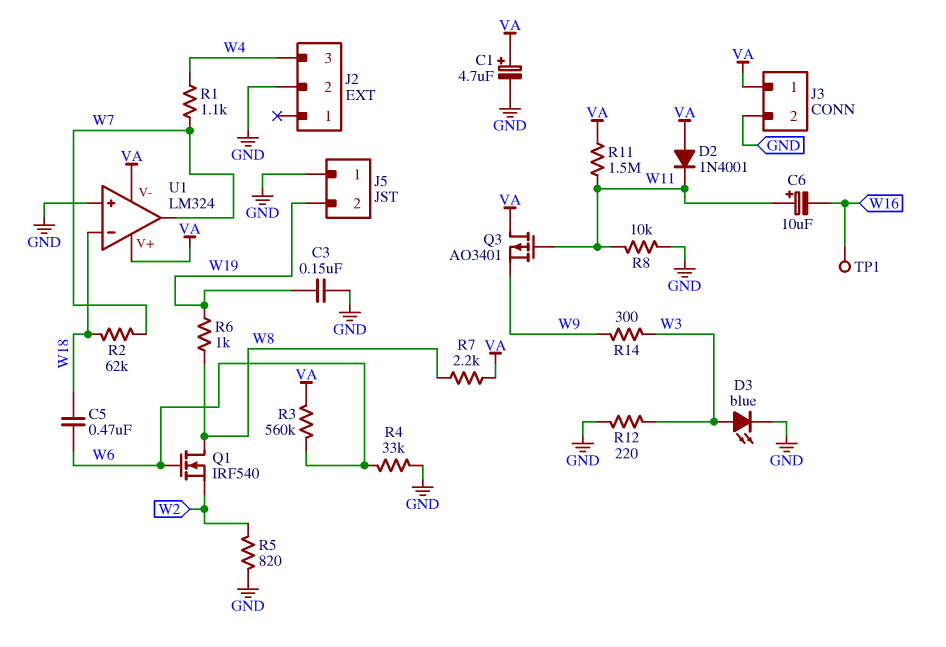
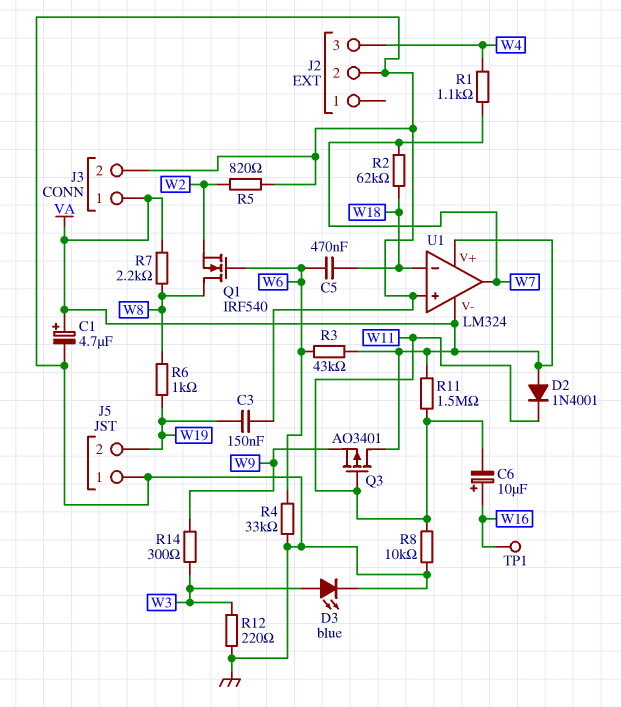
C6: 10uF (plus W11, minus W16) -> 10uF (plus W16, minus W11)
R3: 560k (VA, W6) -> 43k (VA, W6)

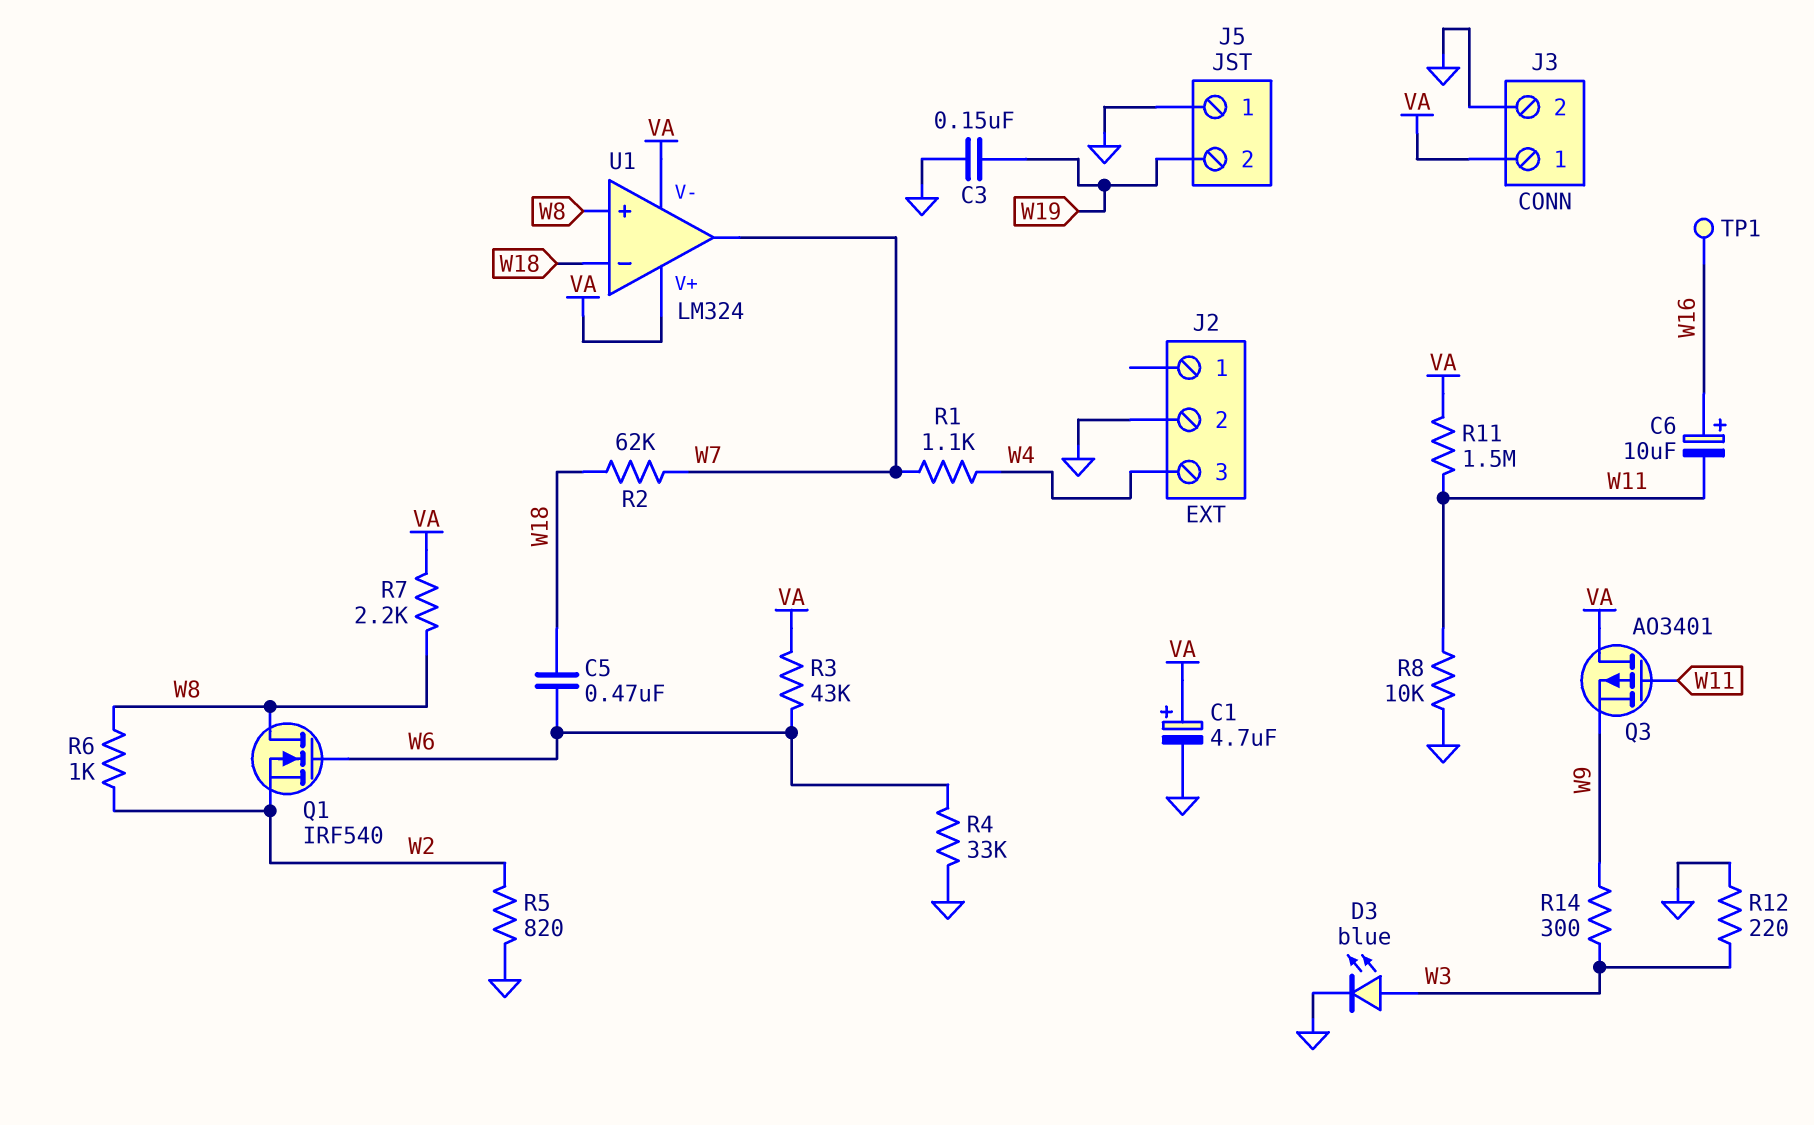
D2: diode 1N4001 (A VA, K W11) -> none
R6: 1k (W8, W19) -> 1k (W2, W8)
U1 pin in+: GND -> W8

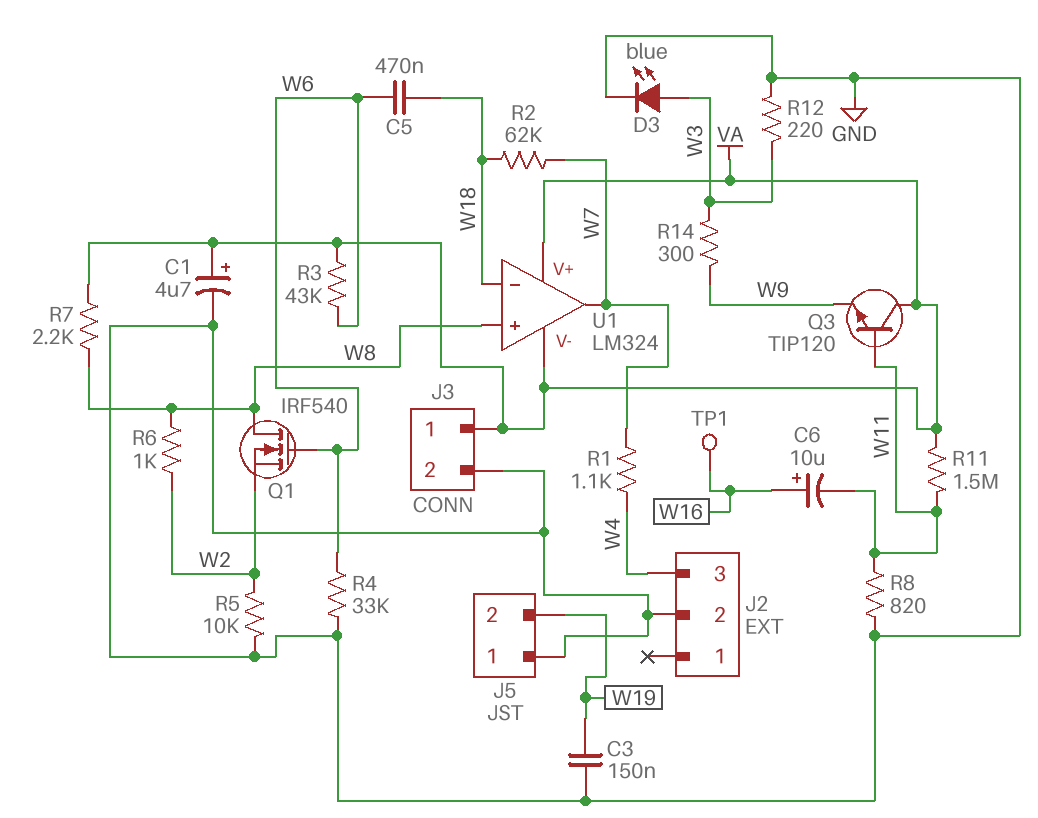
Q3: PMOS AO3401 (G W11, D VA, S W9) -> NPN TIP120 (B W11, C VA, E W9)
R5: 820 (GND, W2) -> 10k (GND, W2)
R8: 10k (GND, W11) -> 820 (GND, W11)

